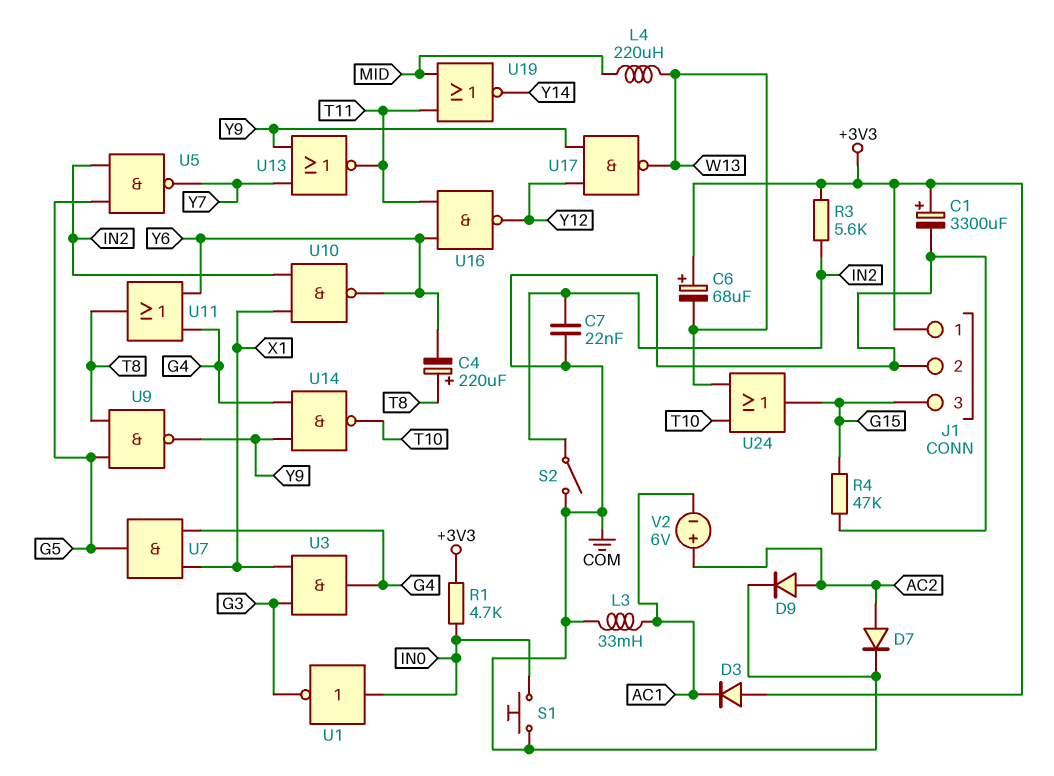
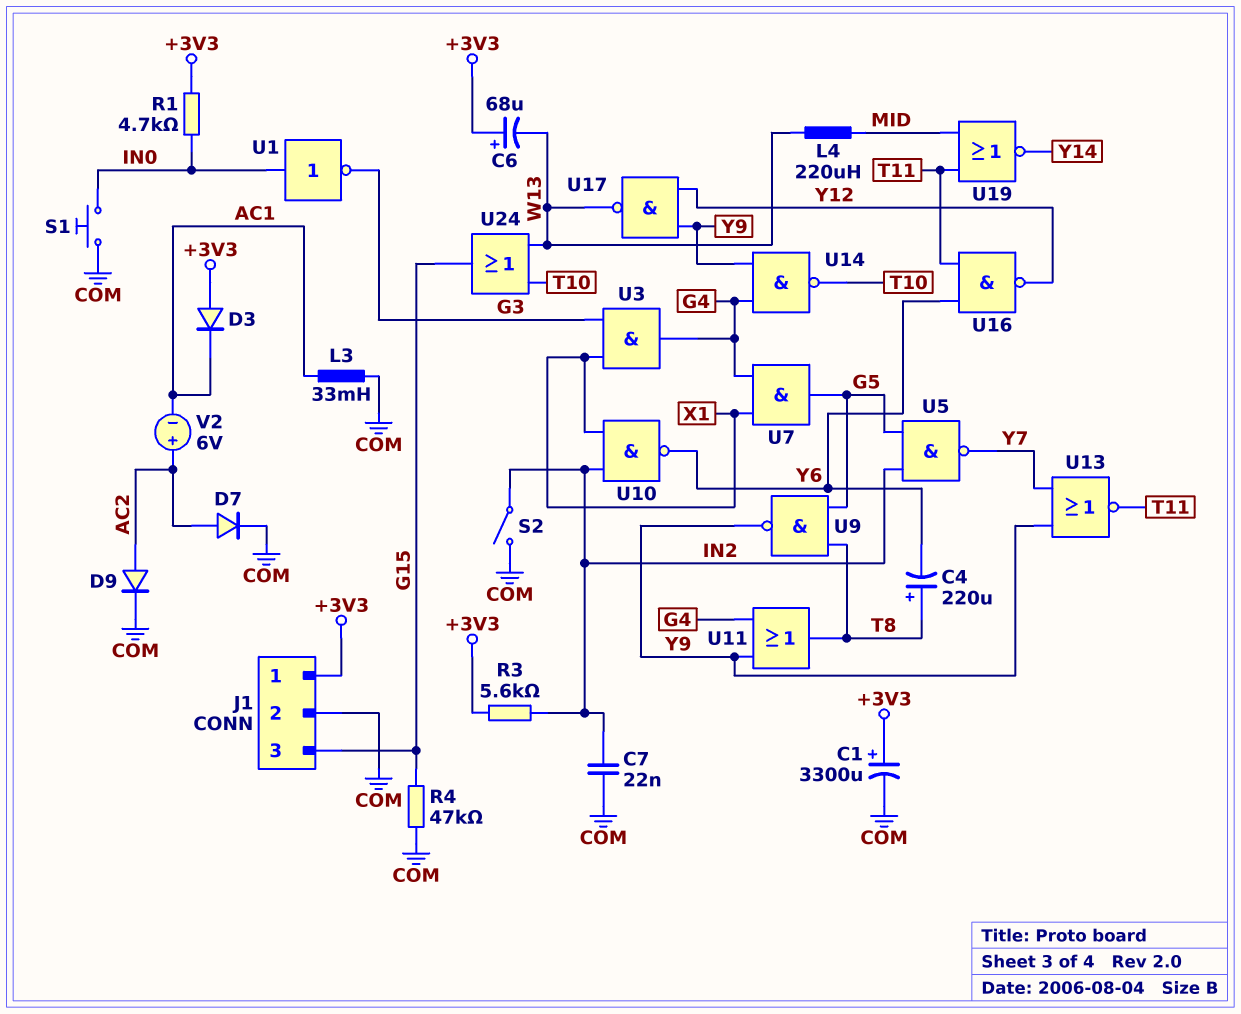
U11: OR (in G4, in Y6, out T8) -> OR (in G4, in Y9, out T8)

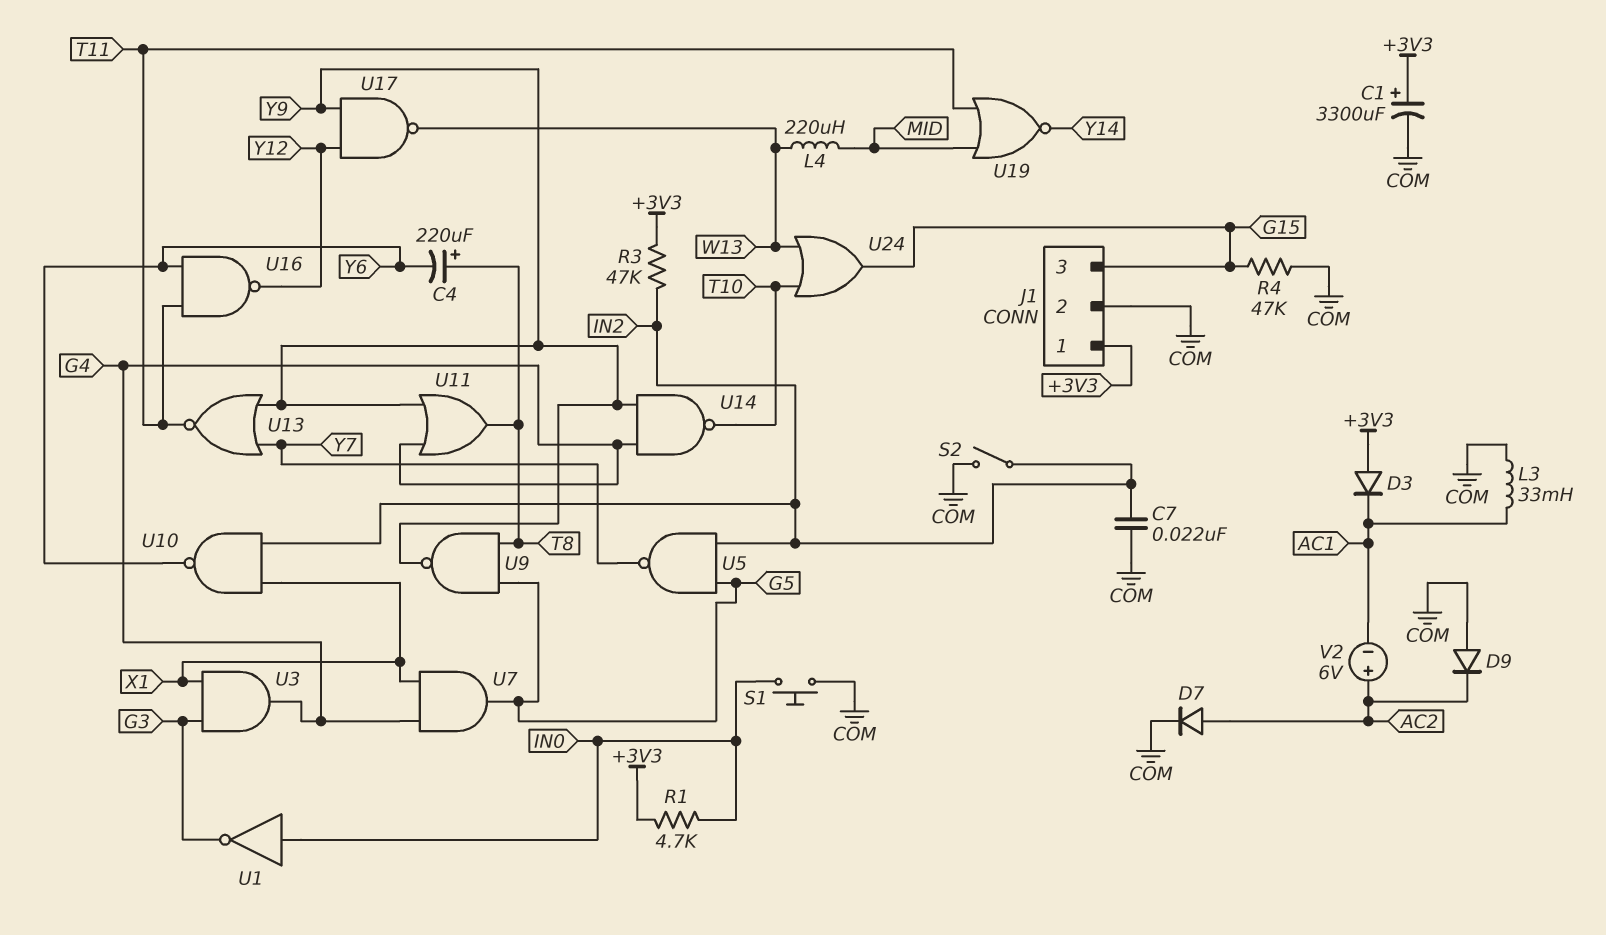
C6: 68uF (plus +3V3, minus W13) -> none
D9: diode (A AC2, K COM) -> diode (A COM, K AC2)
R3: 5.6k (+3V3, IN2) -> 47k (+3V3, IN2)

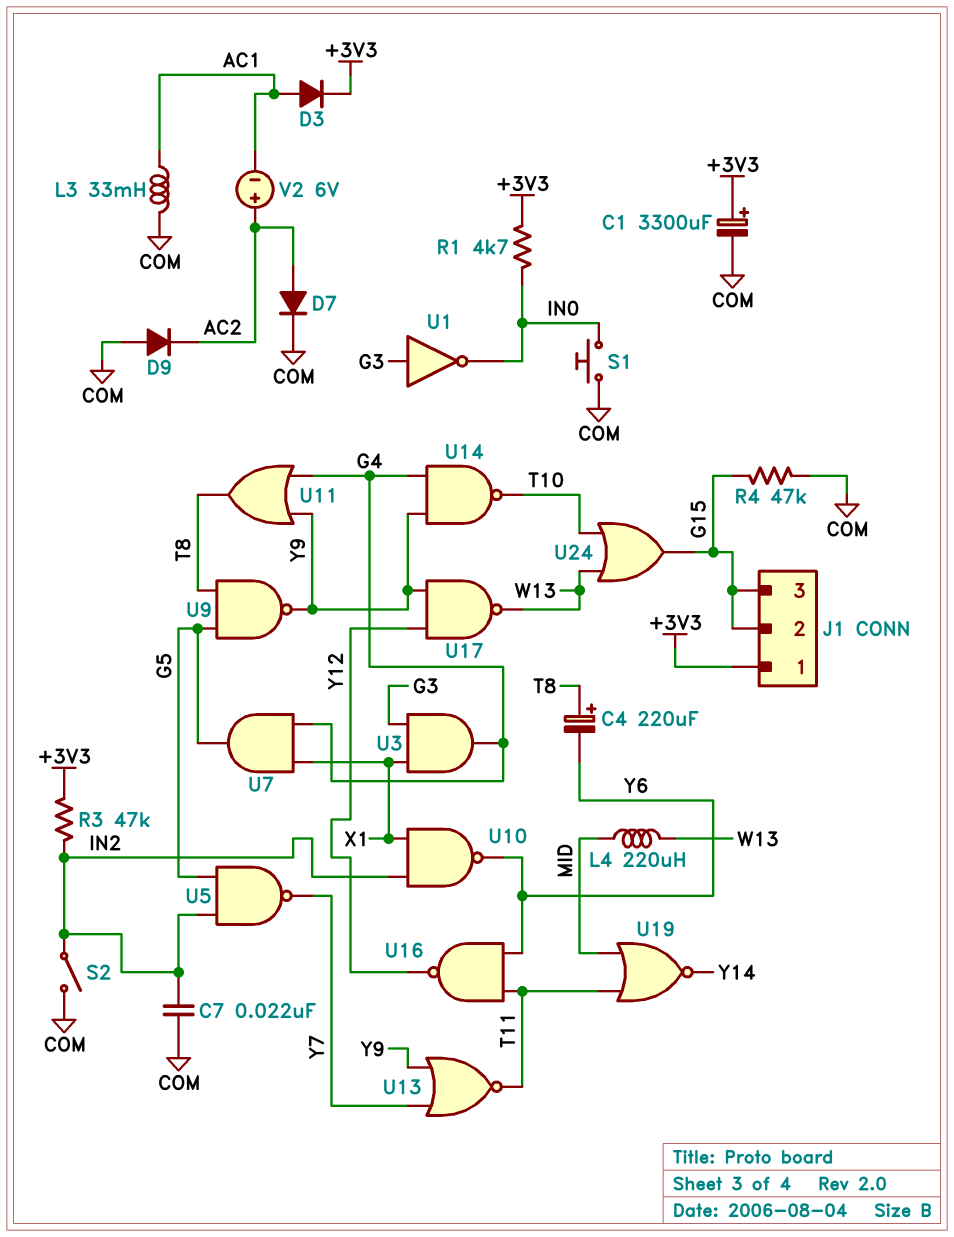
D3: diode (A +3V3, K AC1) -> diode (A AC1, K +3V3)
J1 pin 2: COM -> G15
U1: NOT (in IN0, out G3) -> NOT (in G3, out IN0)

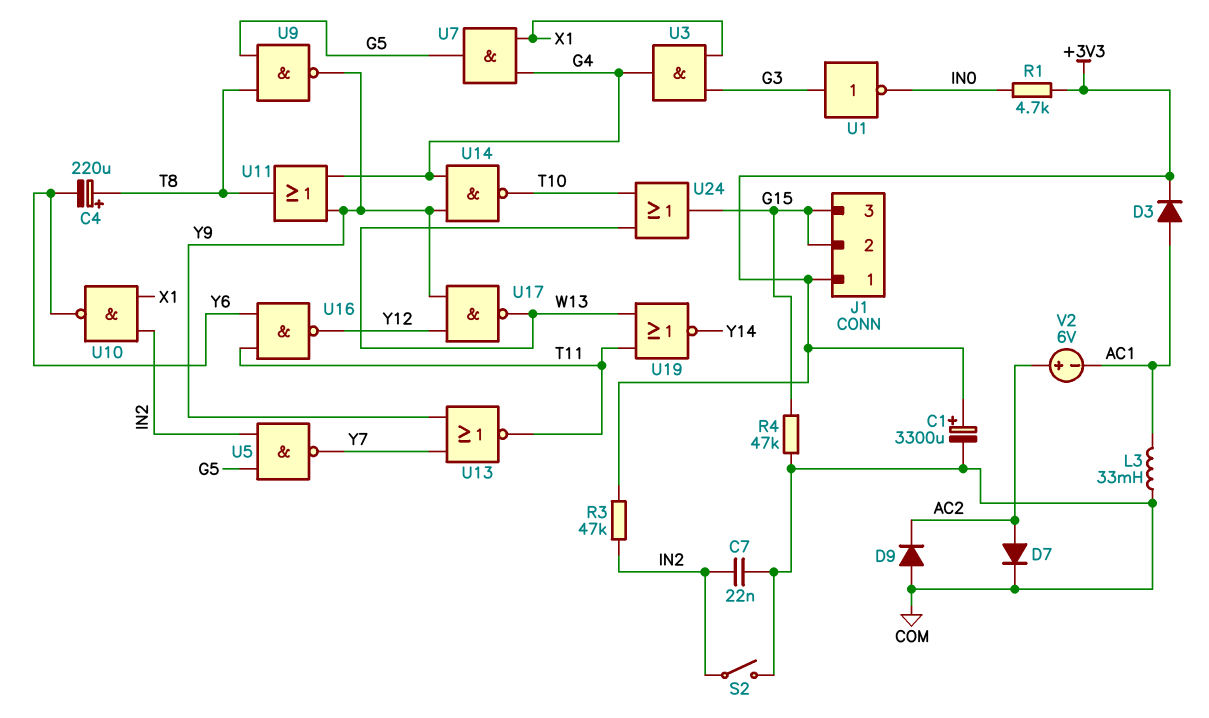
L4: 220uH (MID, W13) -> none
S1: button (COM, IN0) -> none
U19: NOR (in MID, in T11, out Y14) -> NOR (in T11, in W13, out Y14)

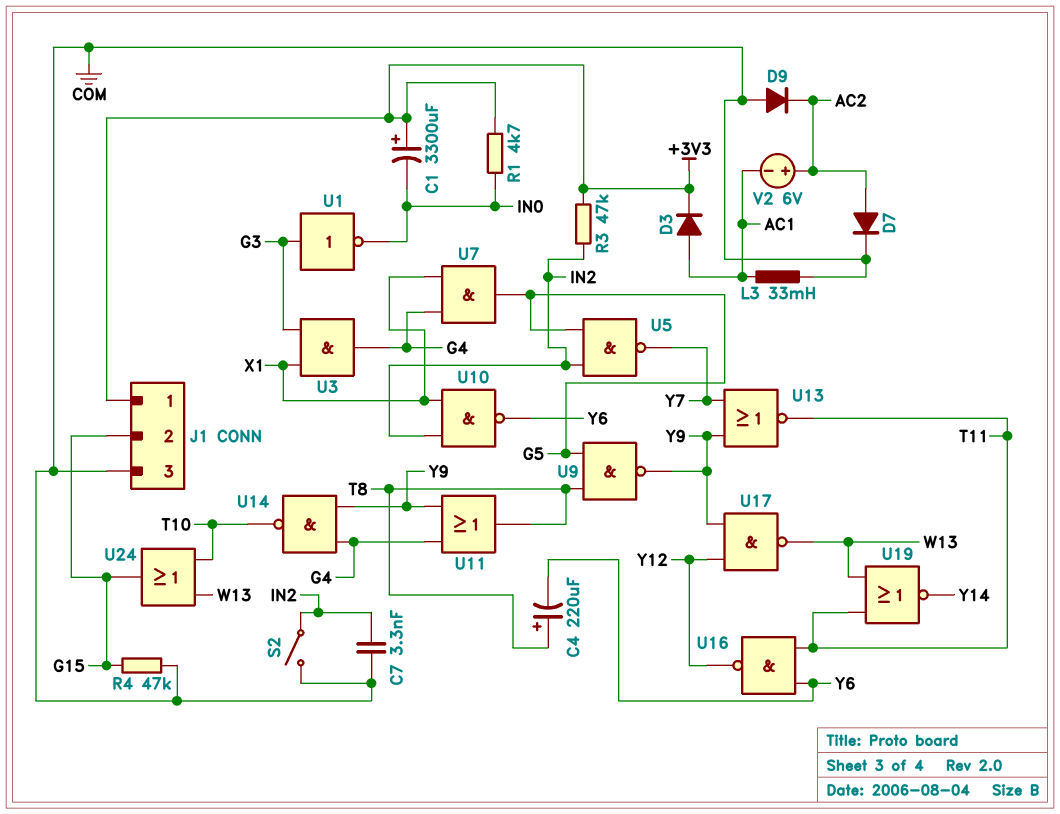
C1: 3300uF (plus +3V3, minus COM) -> 3300uF (plus +3V3, minus IN0)
C7: 22nF (COM, IN2) -> 3.3nF (COM, IN2)
J1 pin 3: G15 -> COM

